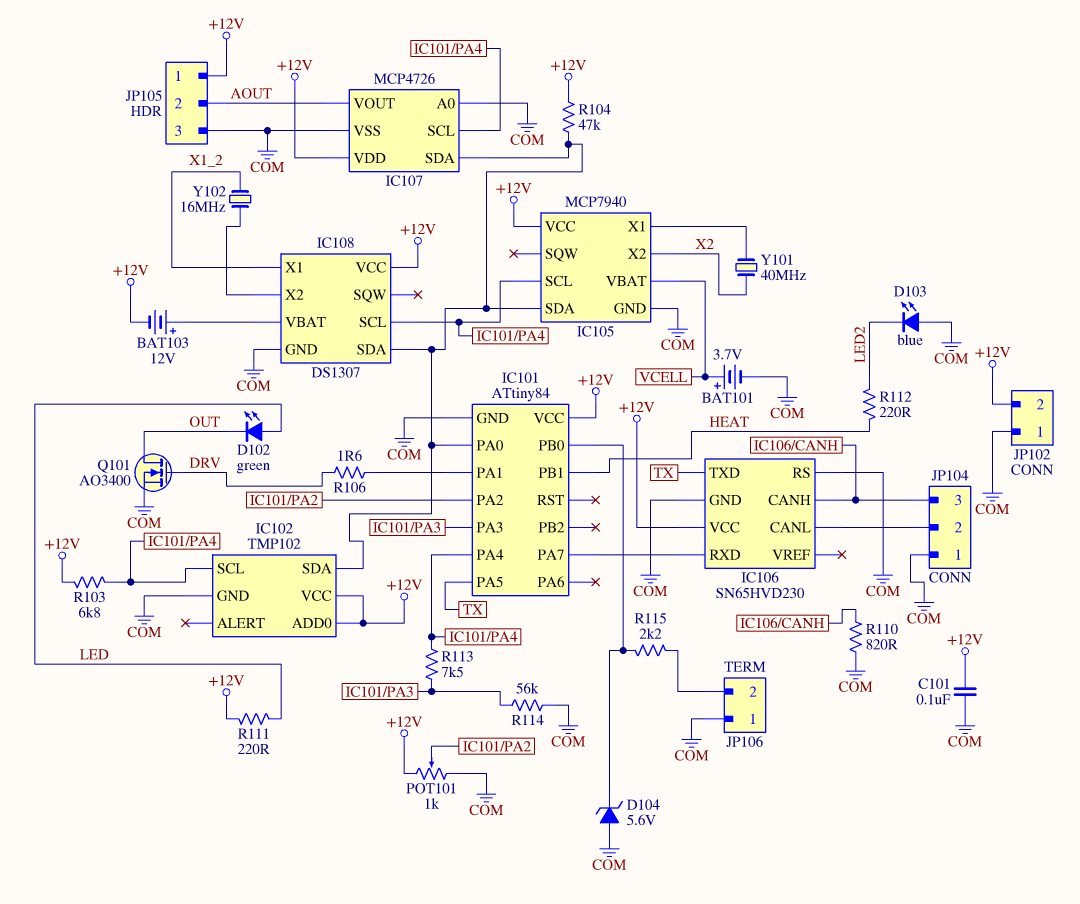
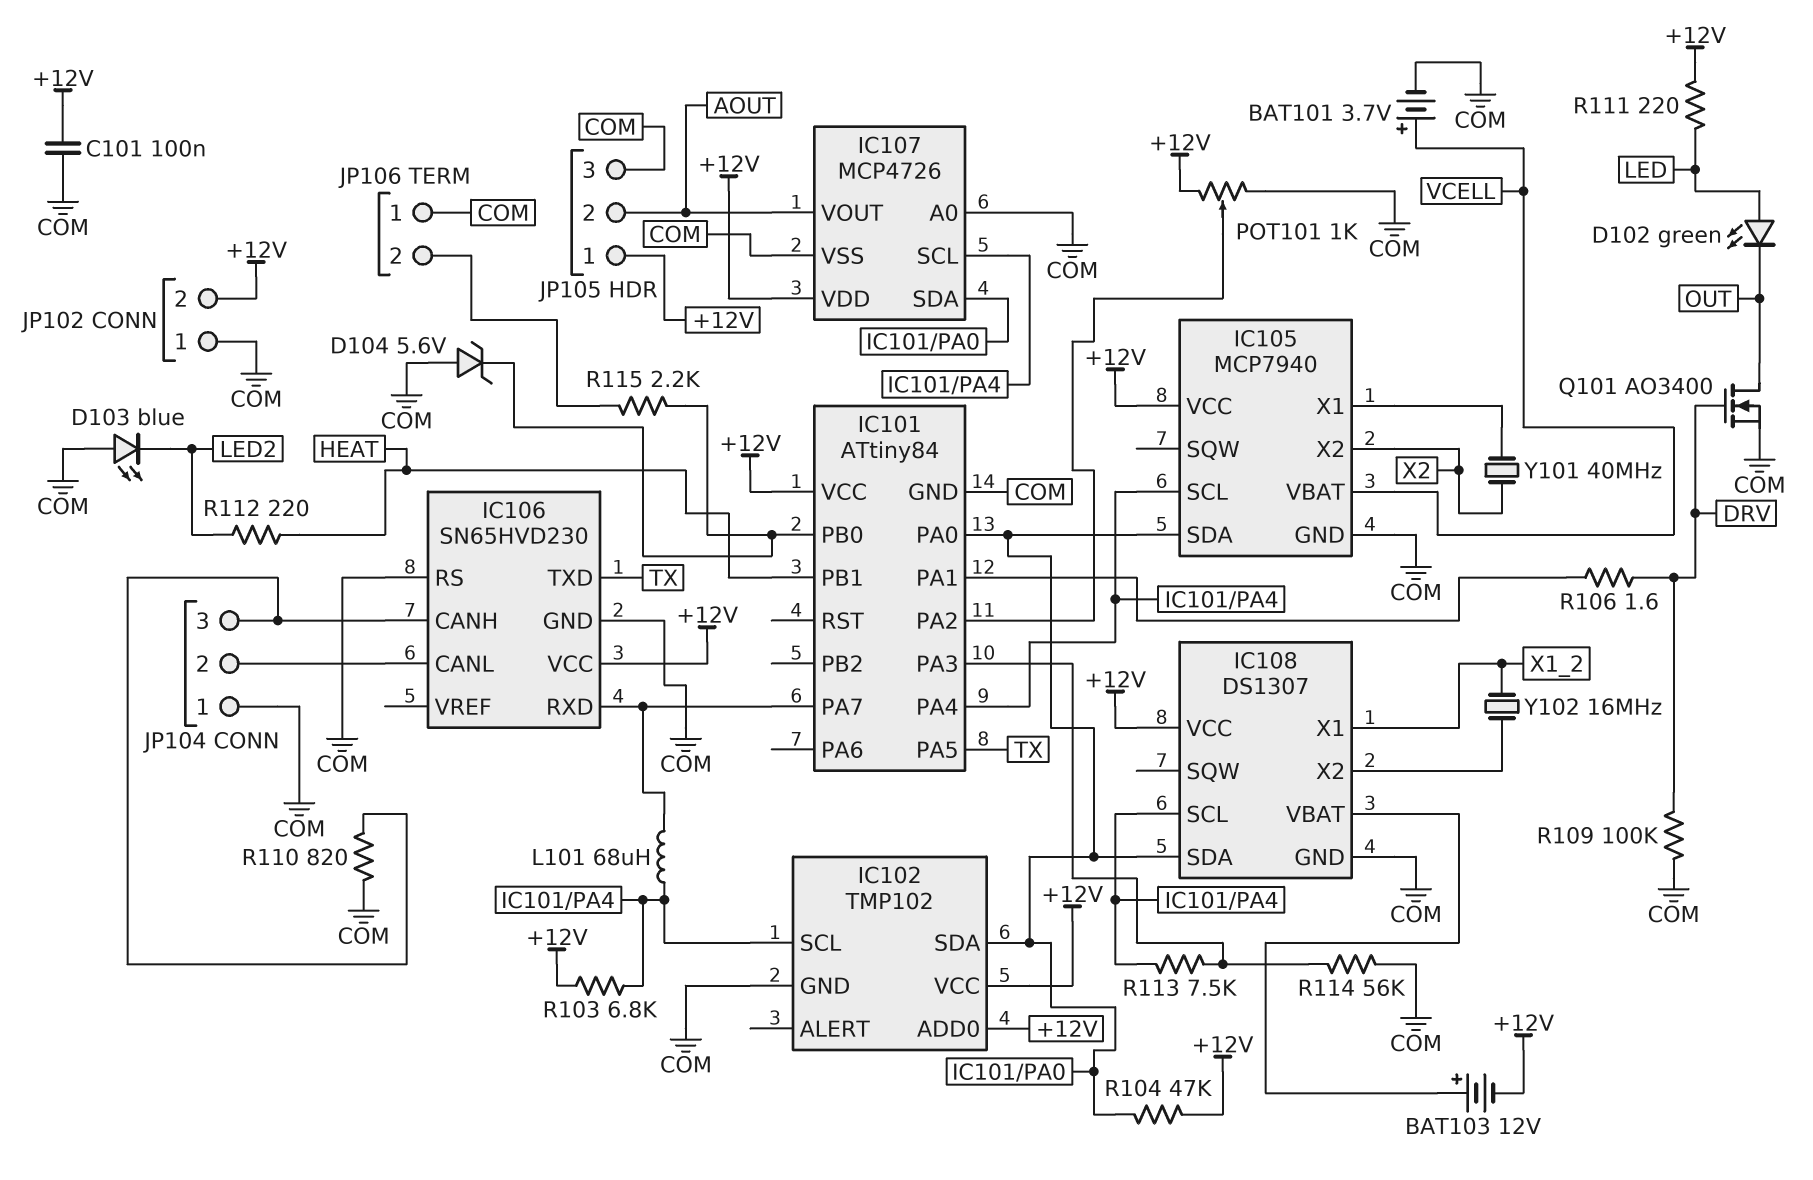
L101: none -> 68uH (IC101/PA4, IC101/PA7)
R109: none -> 100k (COM, DRV)

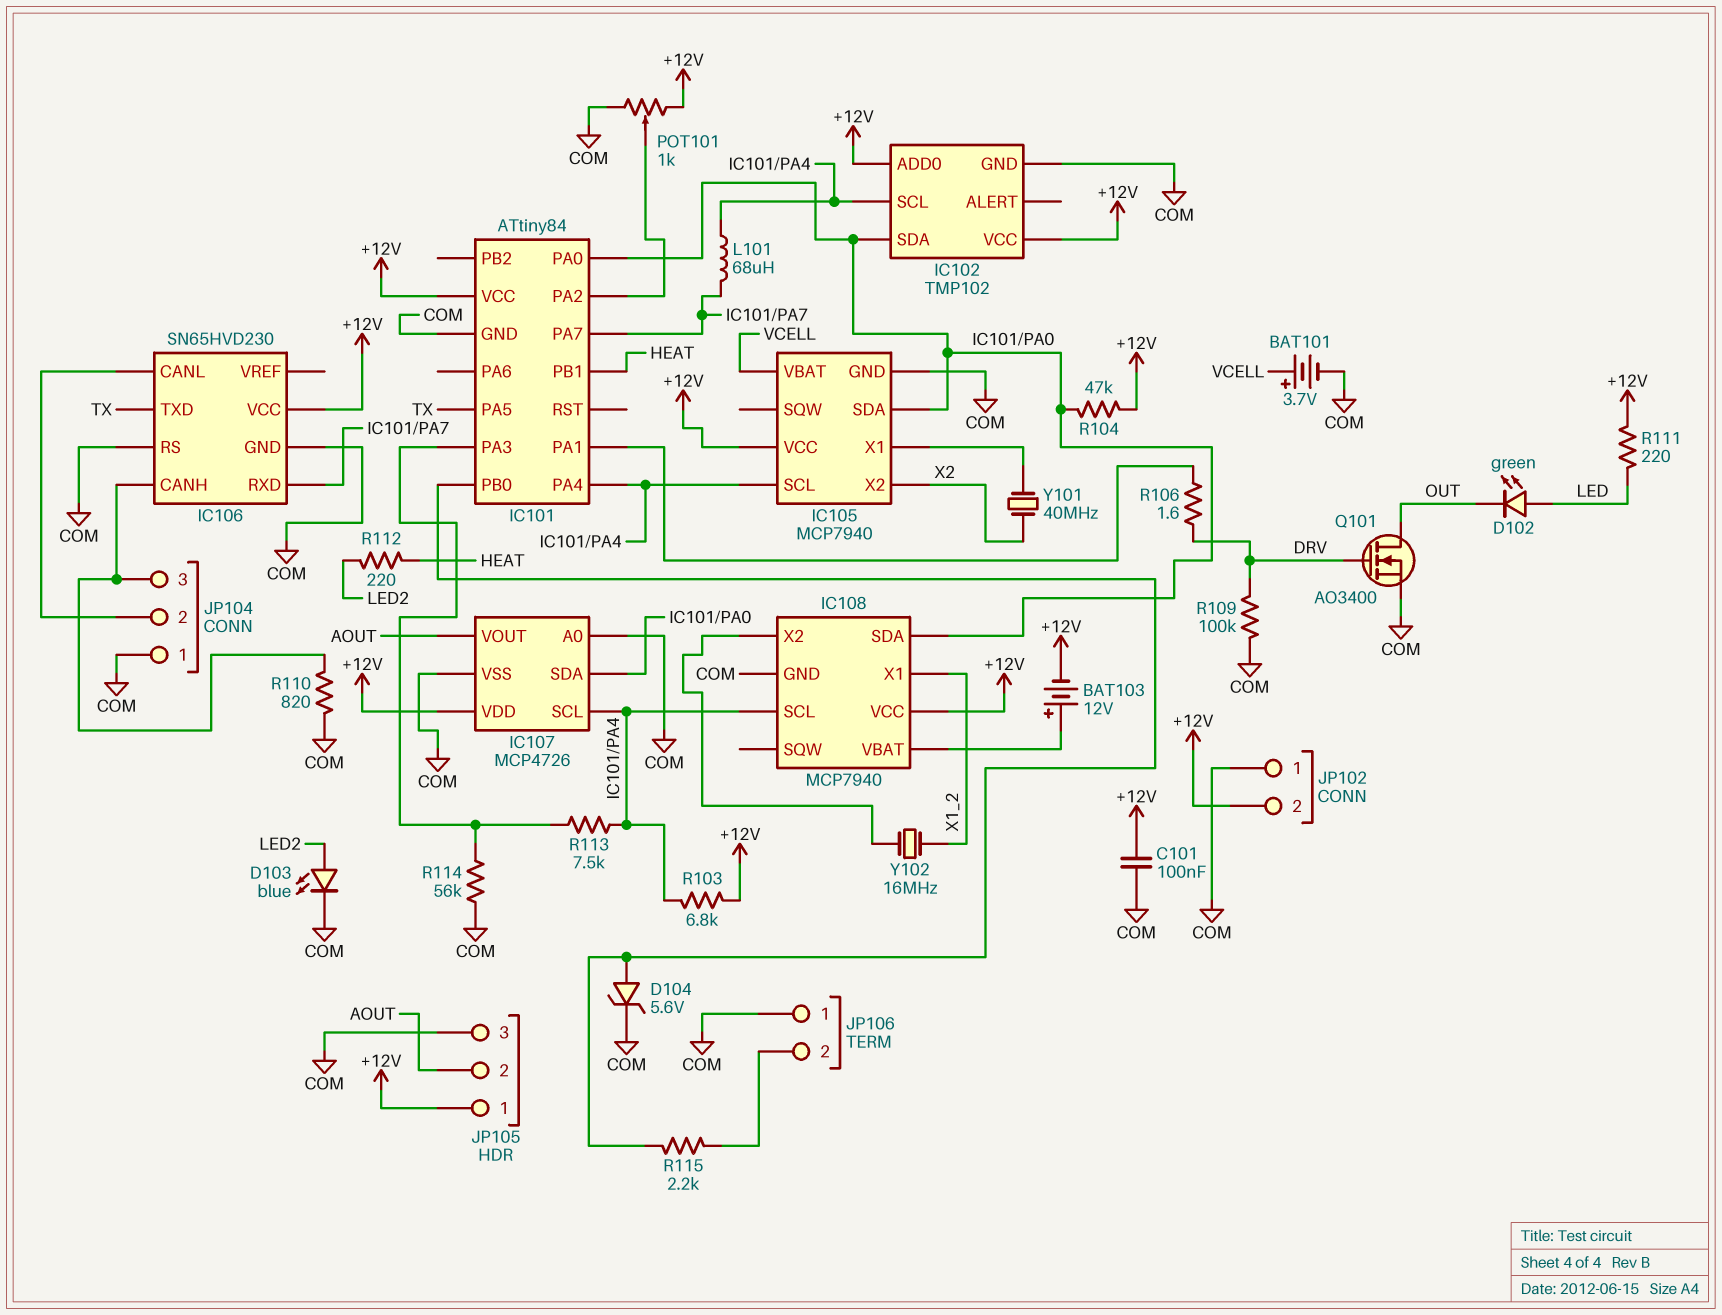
D103: LED blue (A COM, K LED2) -> LED blue (A LED2, K COM)
D104: zener 5.6V (A COM, K IC101/PB0) -> zener 5.6V (A IC101/PB0, K COM)
IC108: DS1307 -> MCP7940

